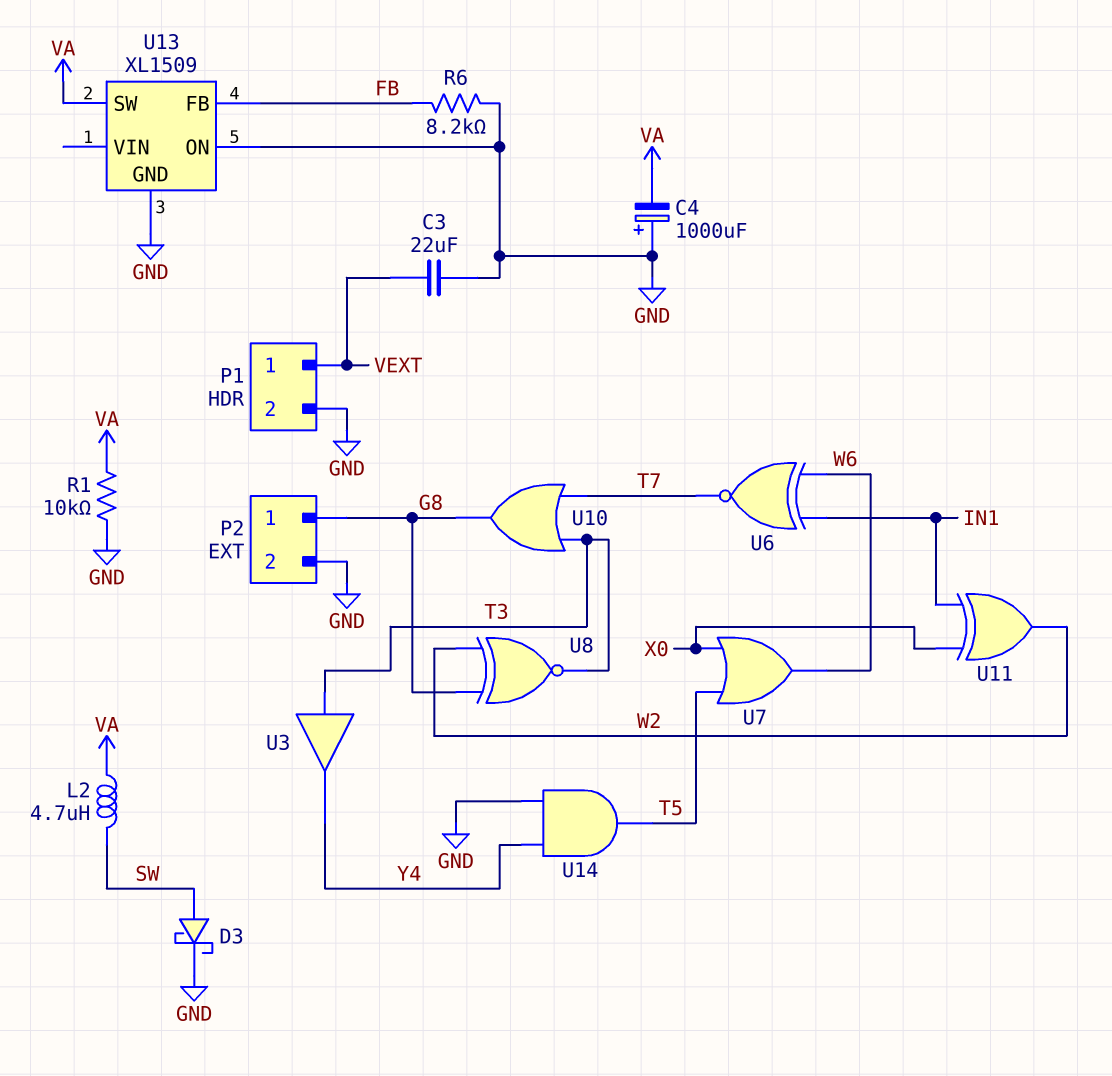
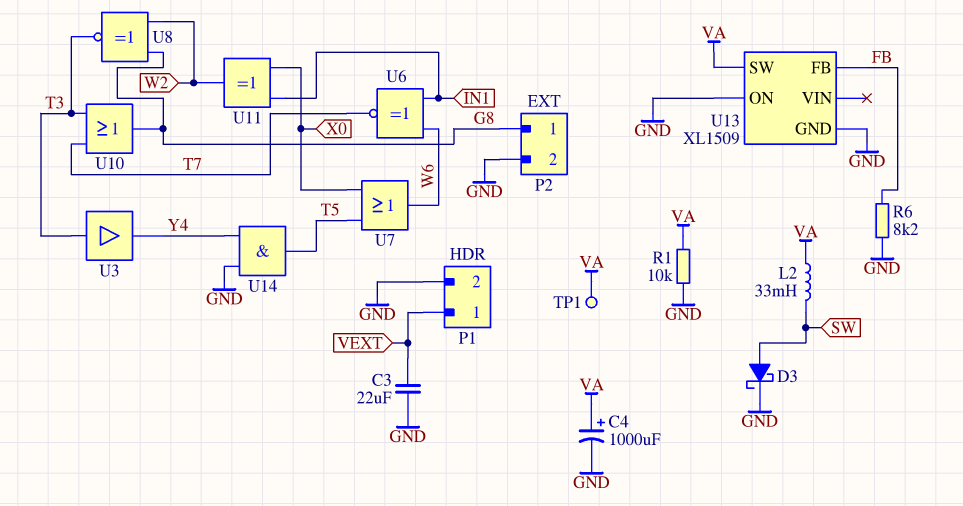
C4: 1000uF (plus GND, minus VA) -> 1000uF (plus VA, minus GND)
L2: 4.7uH (SW, VA) -> 33mH (SW, VA)
TP1: none -> test point (VA)

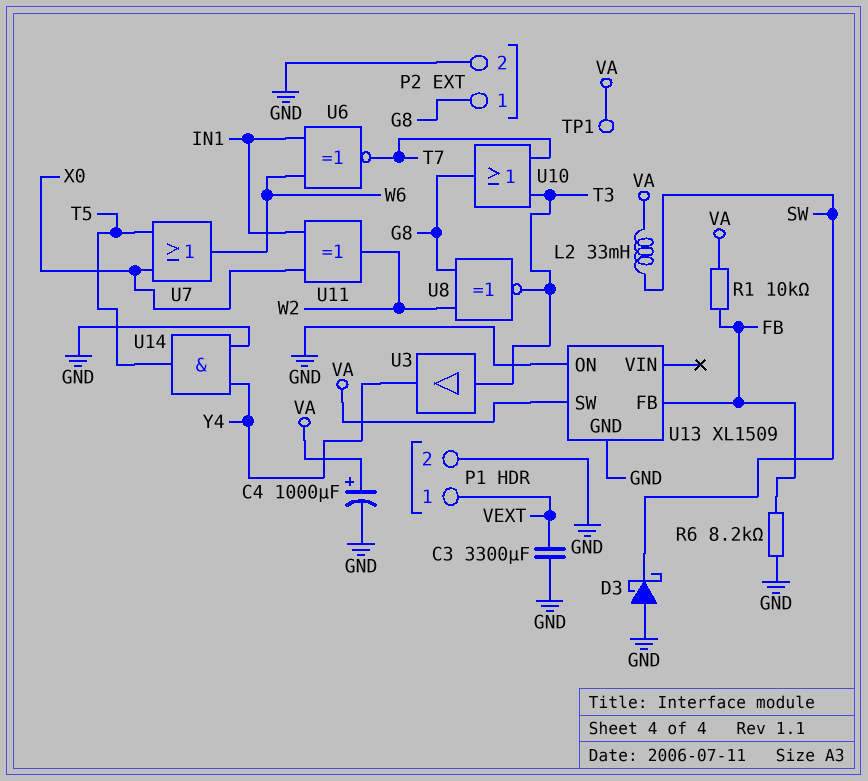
C3: 22uF (GND, VEXT) -> 3300uF (GND, VEXT)
D3: schottky (A SW, K GND) -> schottky (A GND, K SW)
R1: 10k (GND, VA) -> 10k (FB, VA)

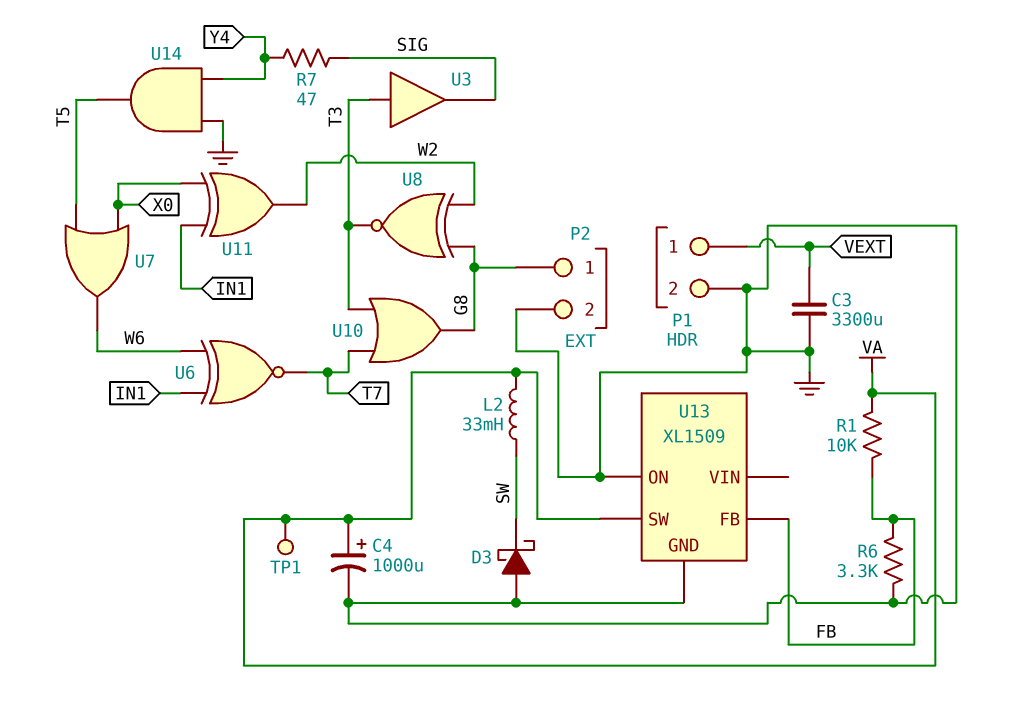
R6: 8.2k (FB, GND) -> 3.3k (FB, GND)
R7: none -> 47 (SIG, Y4)
U3: buffer (in T3, out Y4) -> buffer (in T3, out SIG)

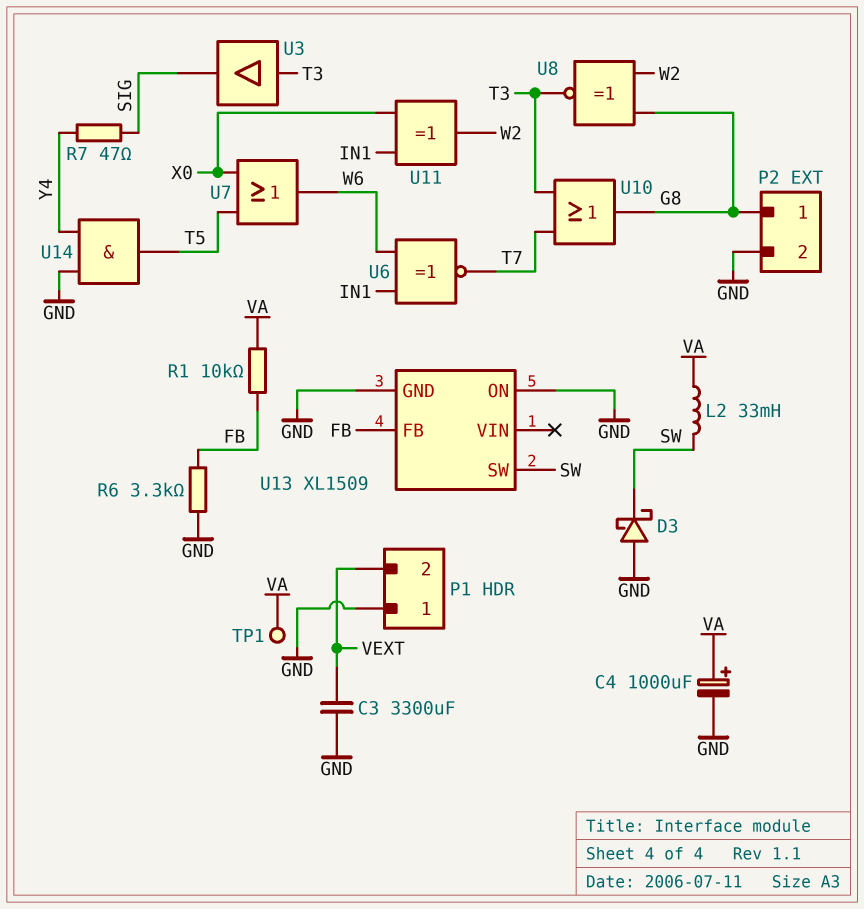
P1 pin 1: VEXT -> GND
P1 pin 2: GND -> VEXT
U13 pin SW: VA -> SW

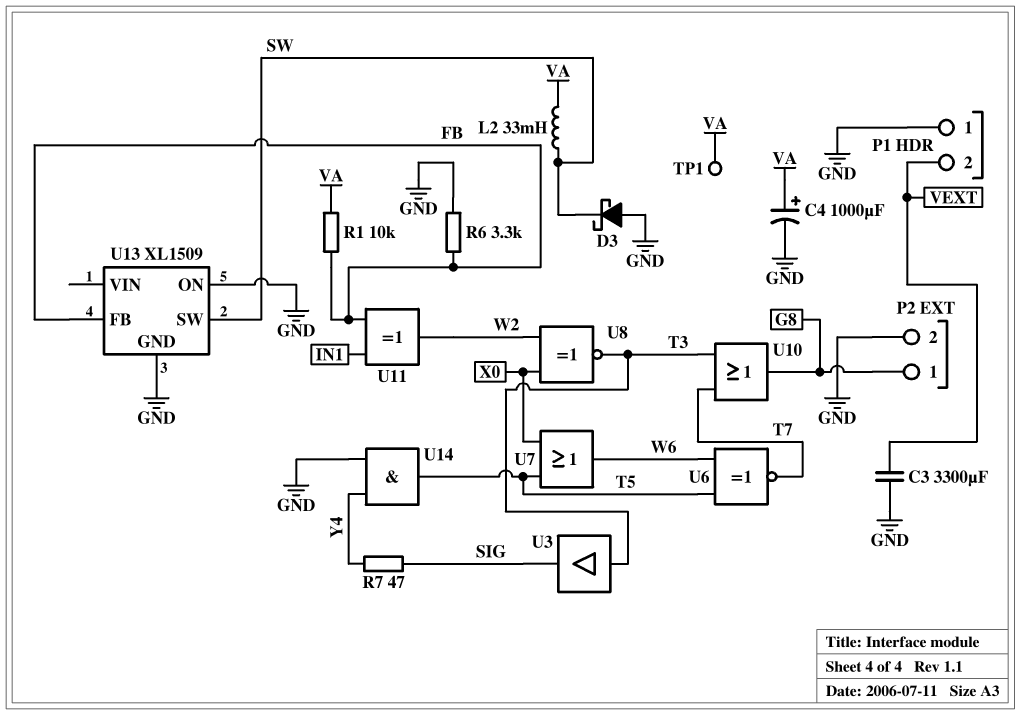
U6: XNOR (in IN1, in W6, out T7) -> XNOR (in T5, in W6, out T7)
U8: XNOR (in G8, in W2, out T3) -> XNOR (in W2, in X0, out T3)
U11: XOR (in IN1, in X0, out W2) -> XOR (in FB, in IN1, out W2)

